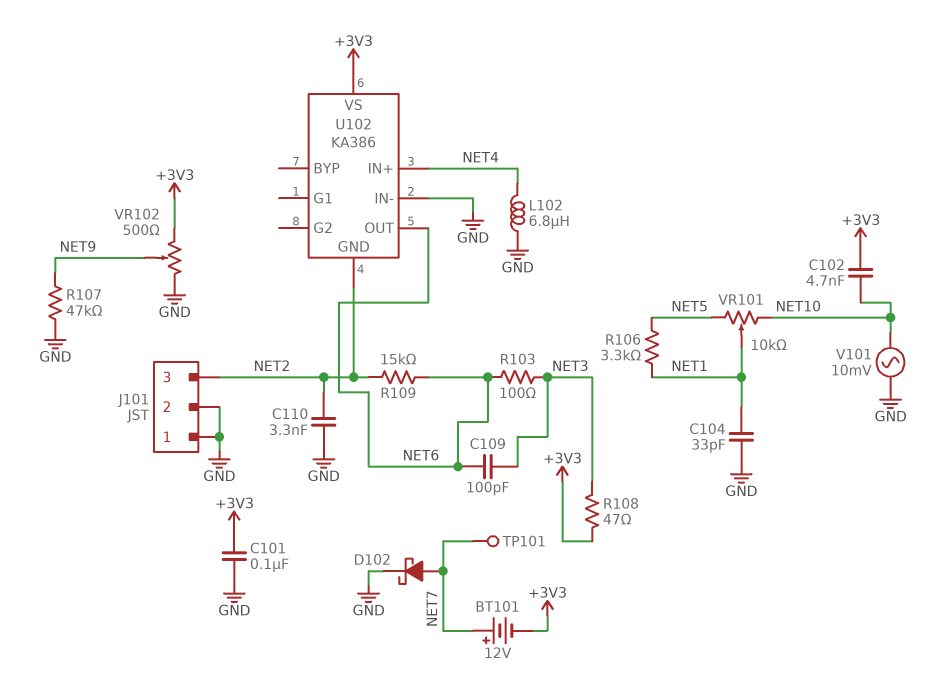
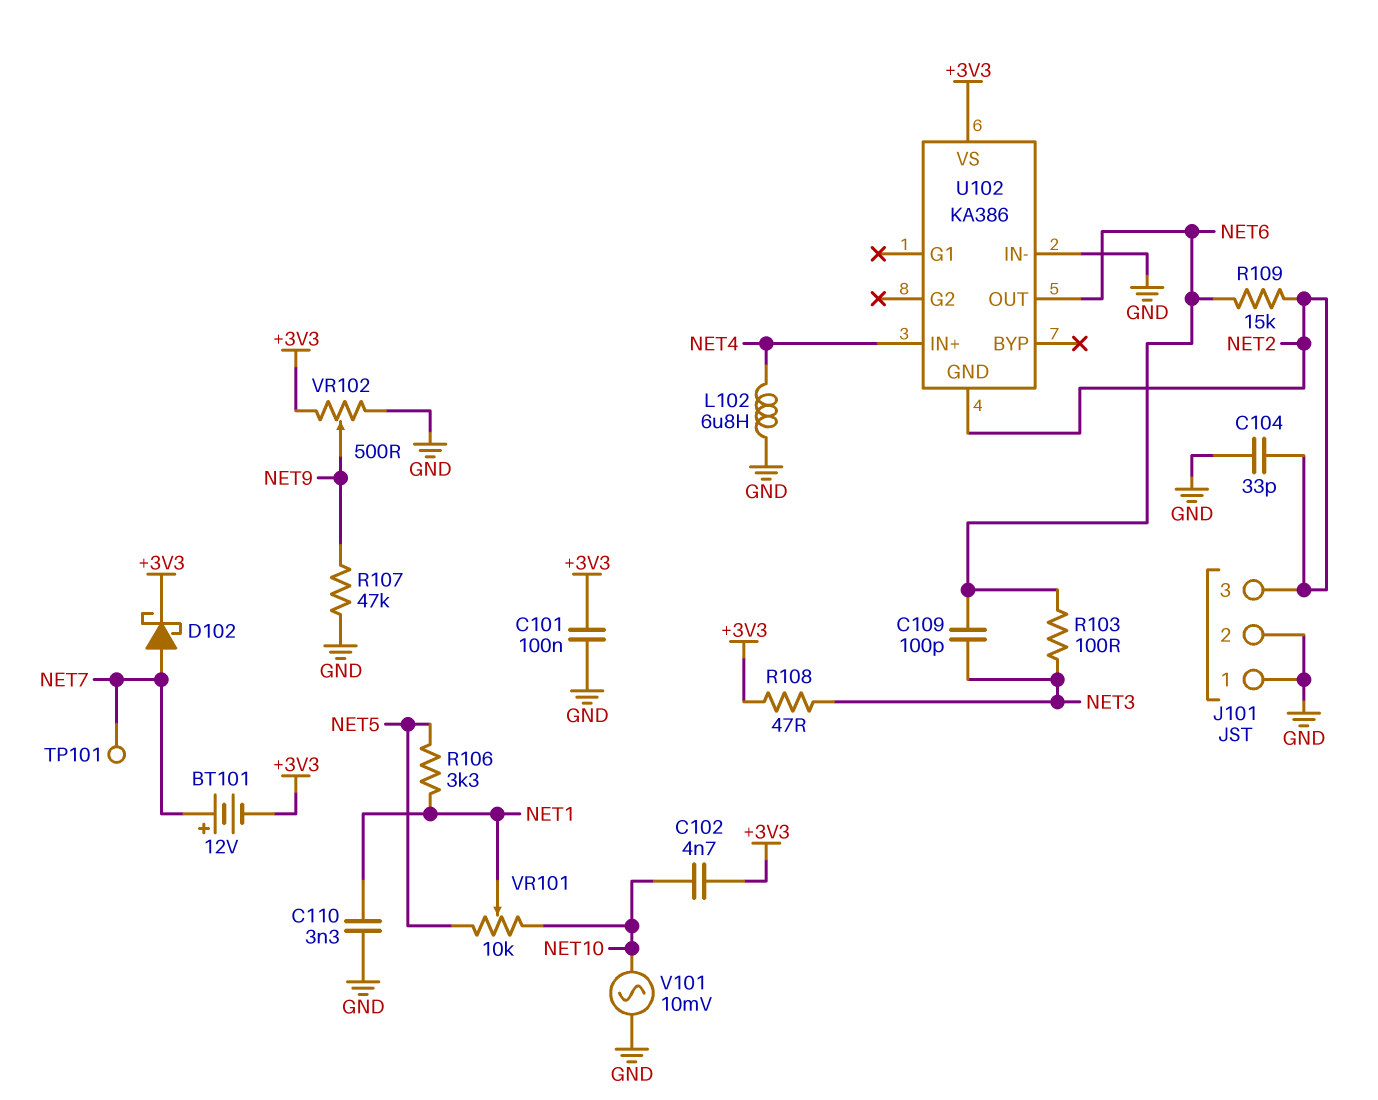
C104: 33pF (GND, NET1) -> 33pF (GND, NET2)
C110: 3.3nF (GND, NET2) -> 3.3nF (GND, NET1)
D102: schottky (A NET7, K GND) -> schottky (A NET7, K +3V3)

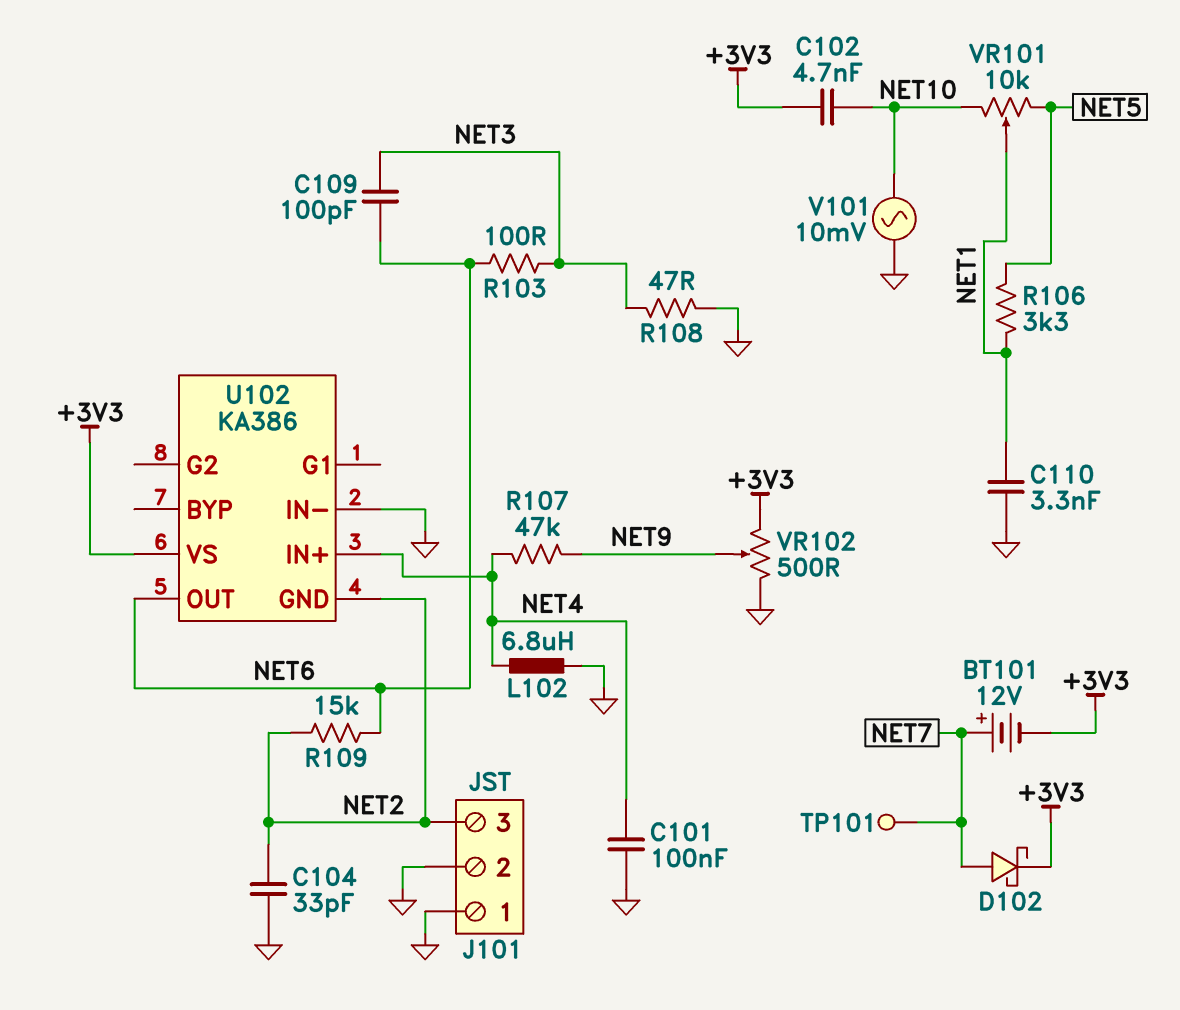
C101: 100nF (+3V3, GND) -> 100nF (GND, NET4)
R107: 47k (GND, NET9) -> 47k (NET4, NET9)
R108: 47 (+3V3, NET3) -> 47 (GND, NET3)

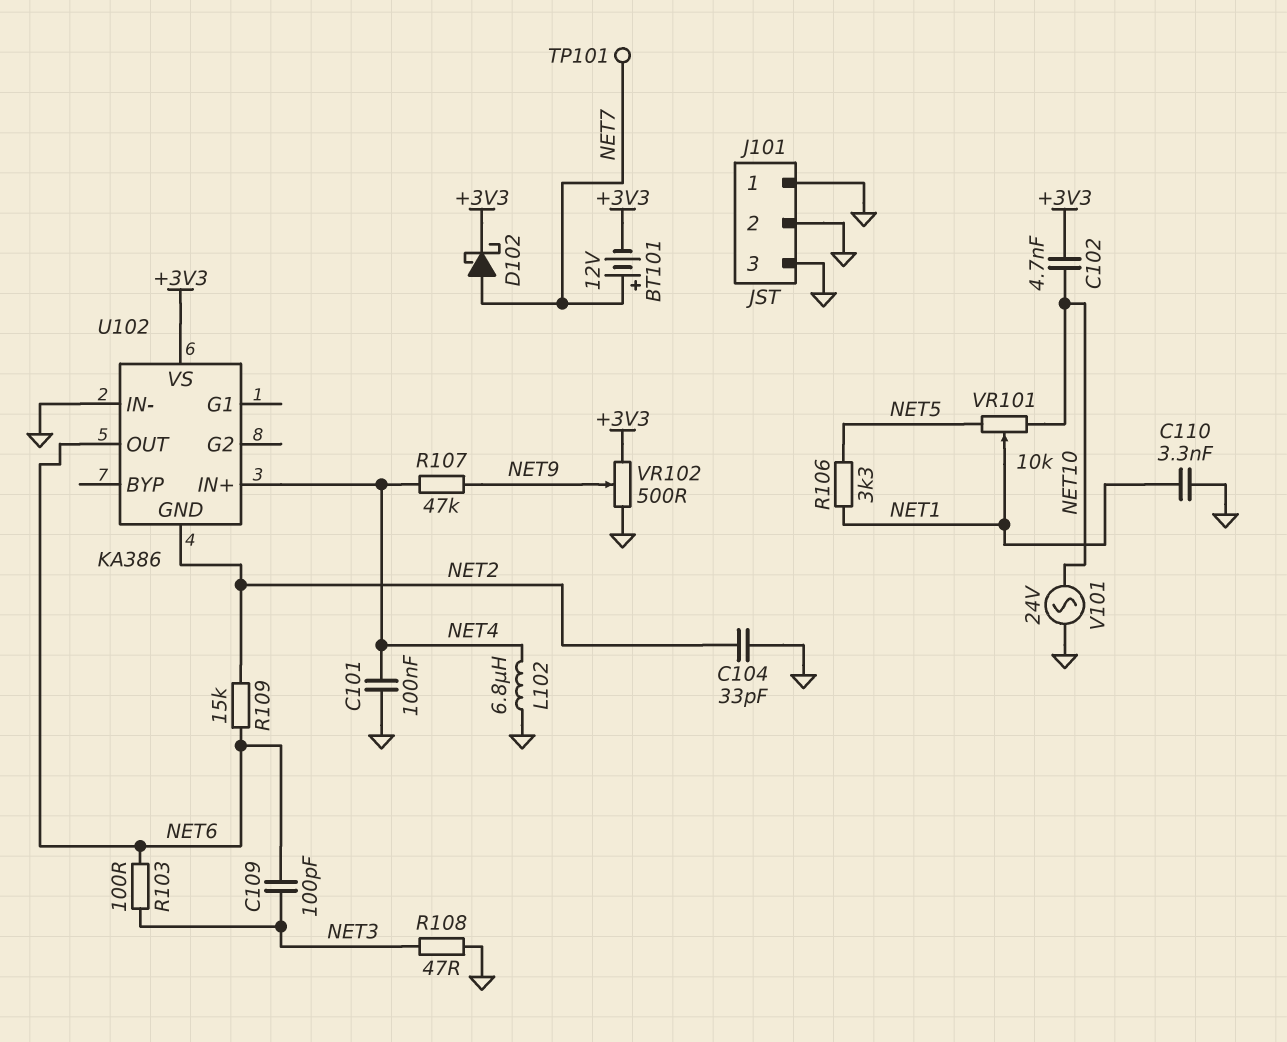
J101 pin 3: NET2 -> GND
V101: AC 10mV (GND, NET10) -> AC 24V (GND, NET10)

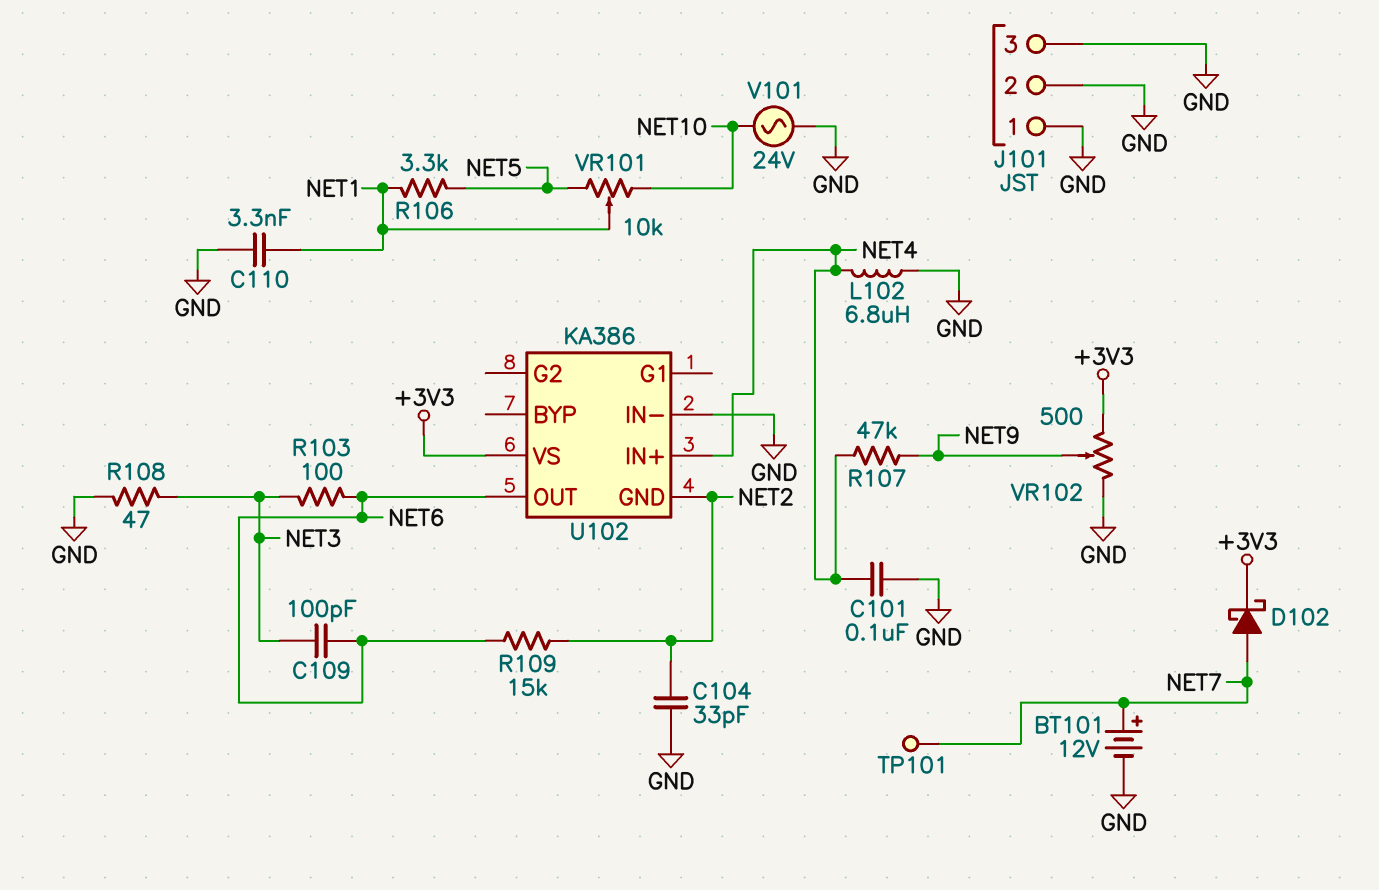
BT101: 12V (plus NET7, minus +3V3) -> 12V (plus NET7, minus GND)
C102: 4.7nF (+3V3, NET10) -> none

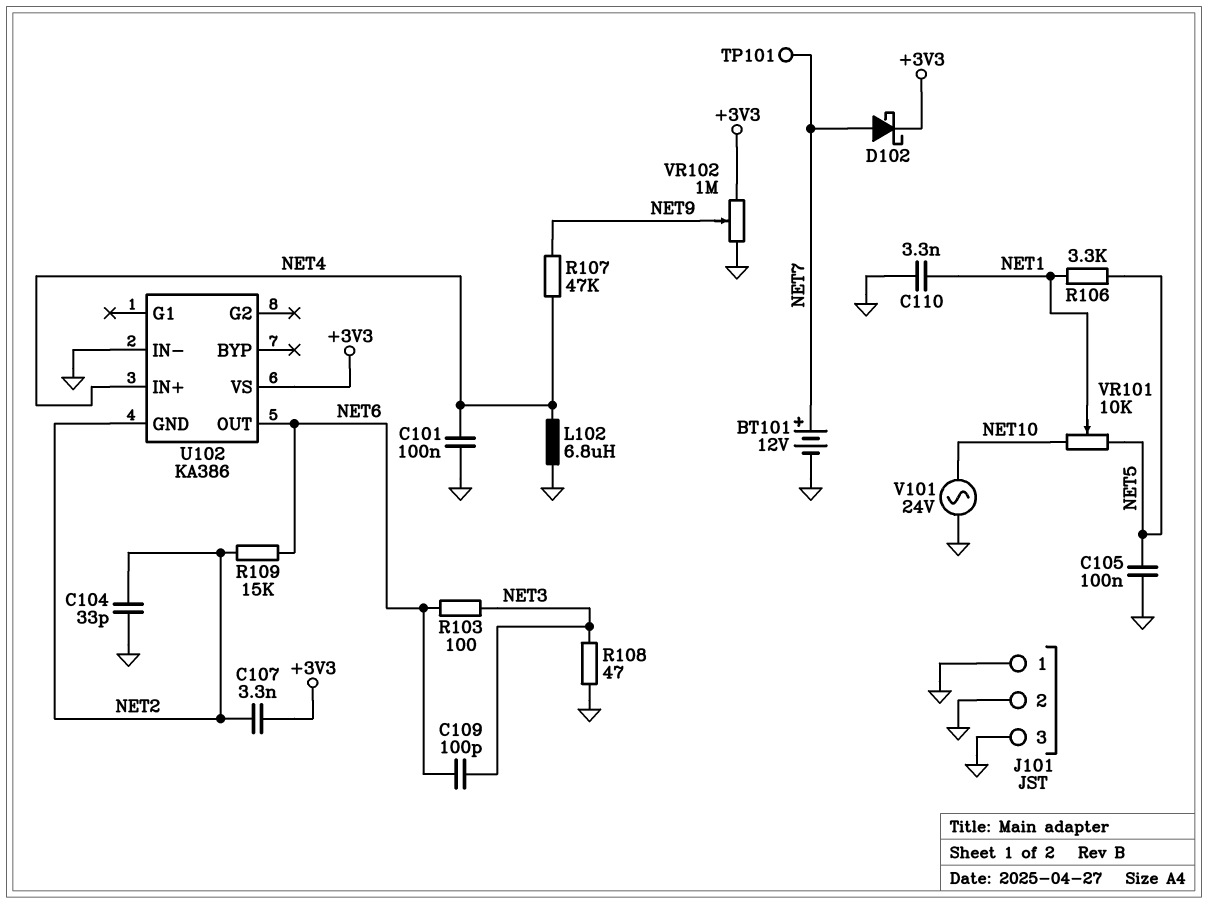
C105: none -> 100nF (GND, NET5)
C107: none -> 3.3nF (+3V3, NET2)
VR102: 500 (+3V3, GND, wiper NET9) -> 1M (+3V3, GND, wiper NET9)

